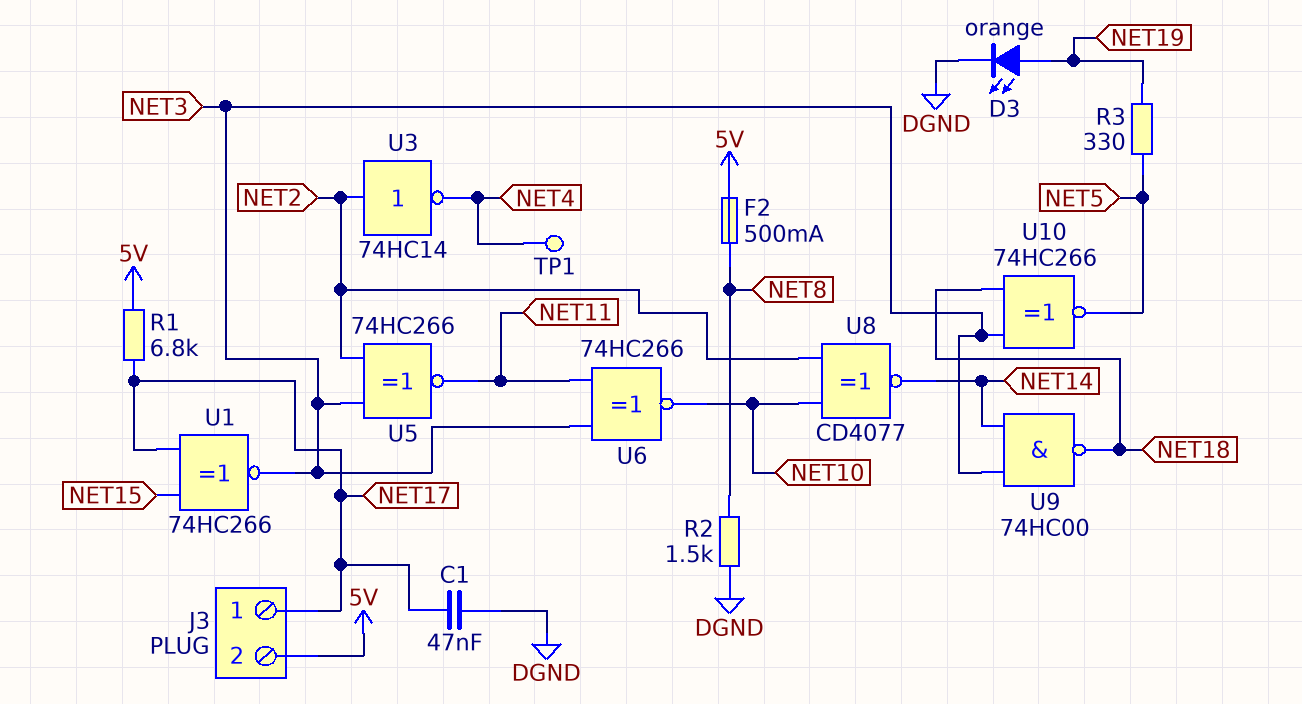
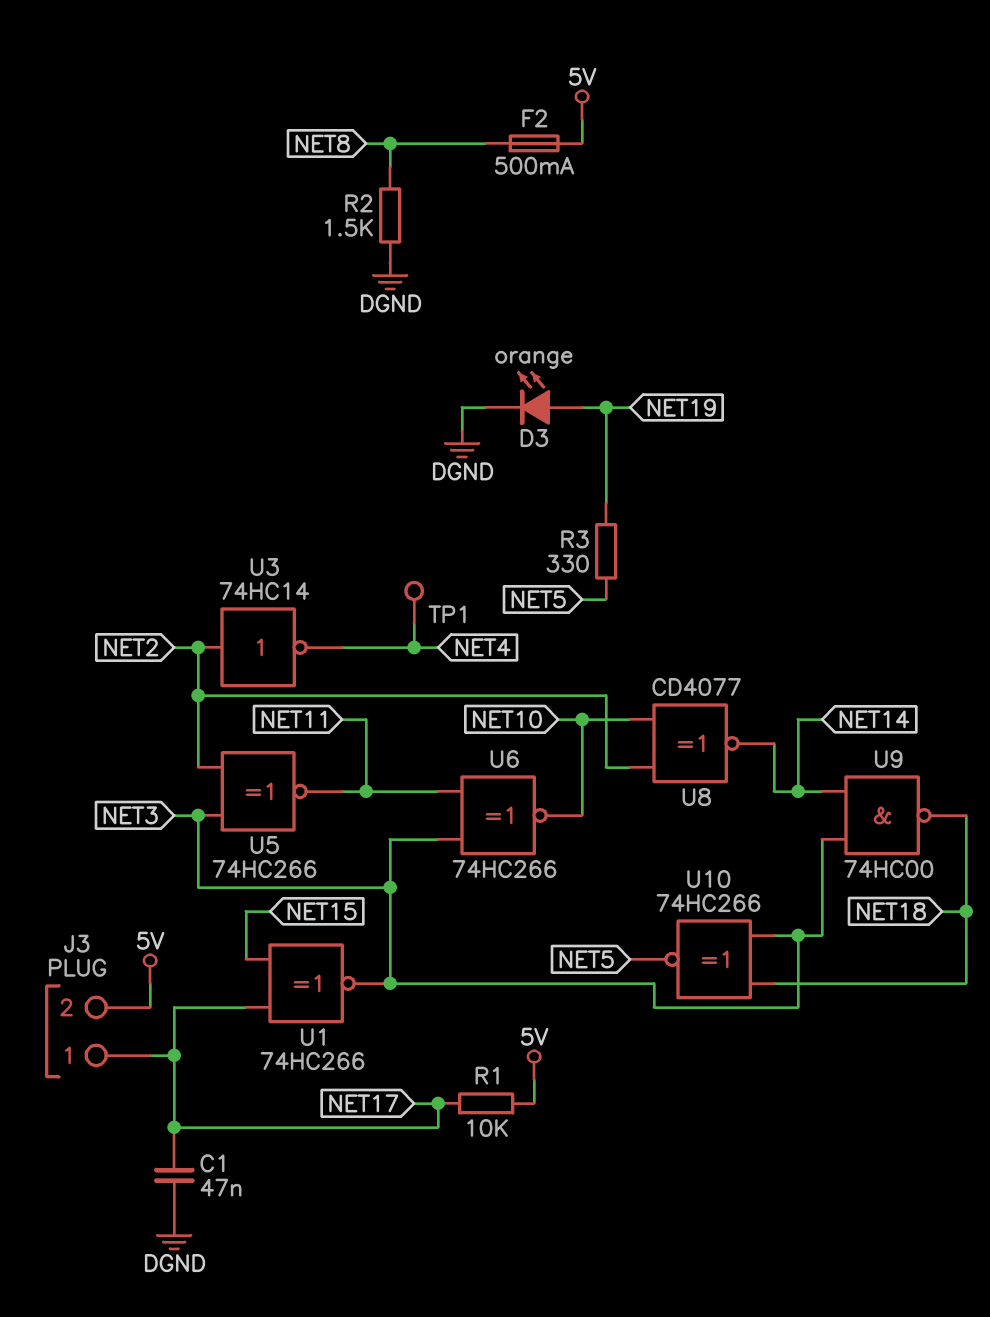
R1: 6.8k (5V, NET17) -> 10k (5V, NET17)

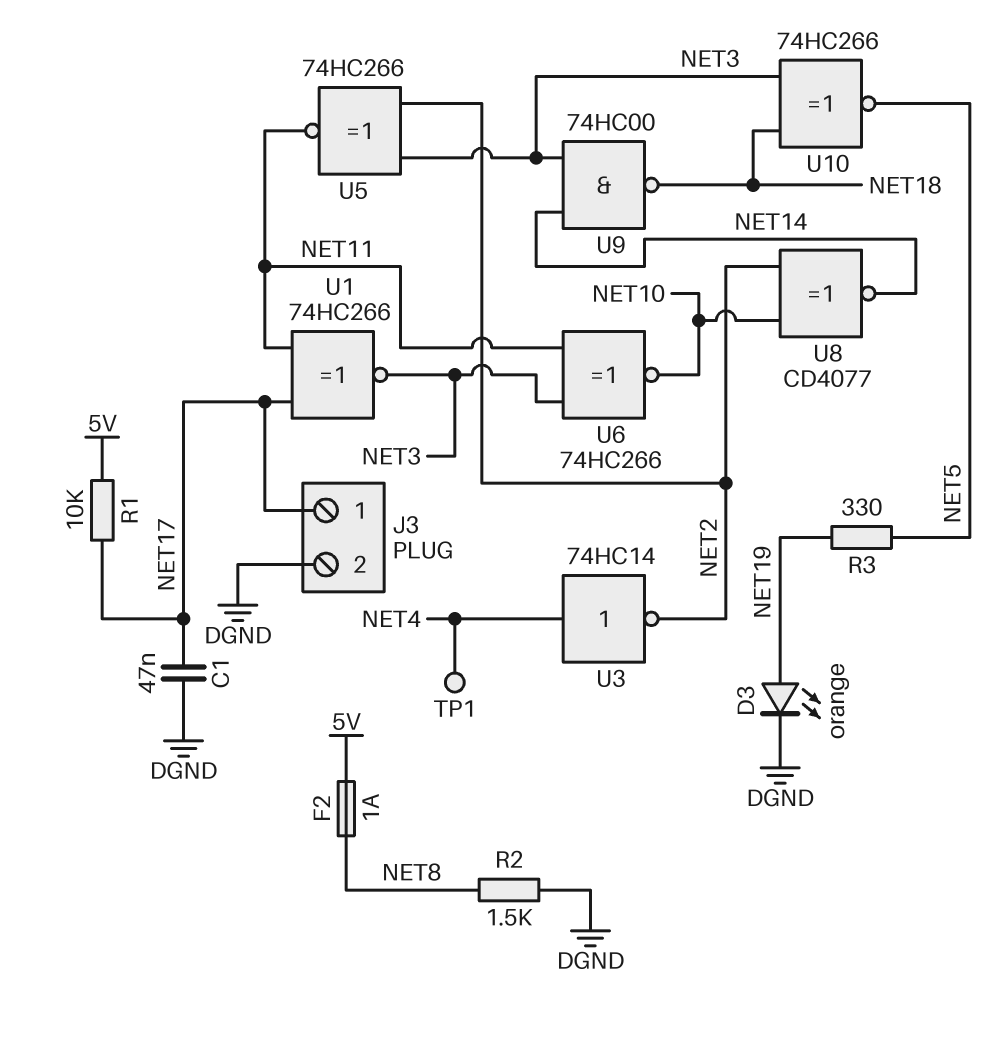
F2: 500mA (5V, NET8) -> 1A (5V, NET8)
J3 pin 2: 5V -> DGND
U1: XNOR 74HC266 (in NET15, in NET17, out NET3) -> XNOR 74HC266 (in NET11, in NET17, out NET3)
U3: NOT 74HC14 (in NET2, out NET4) -> NOT 74HC14 (in NET4, out NET2)

